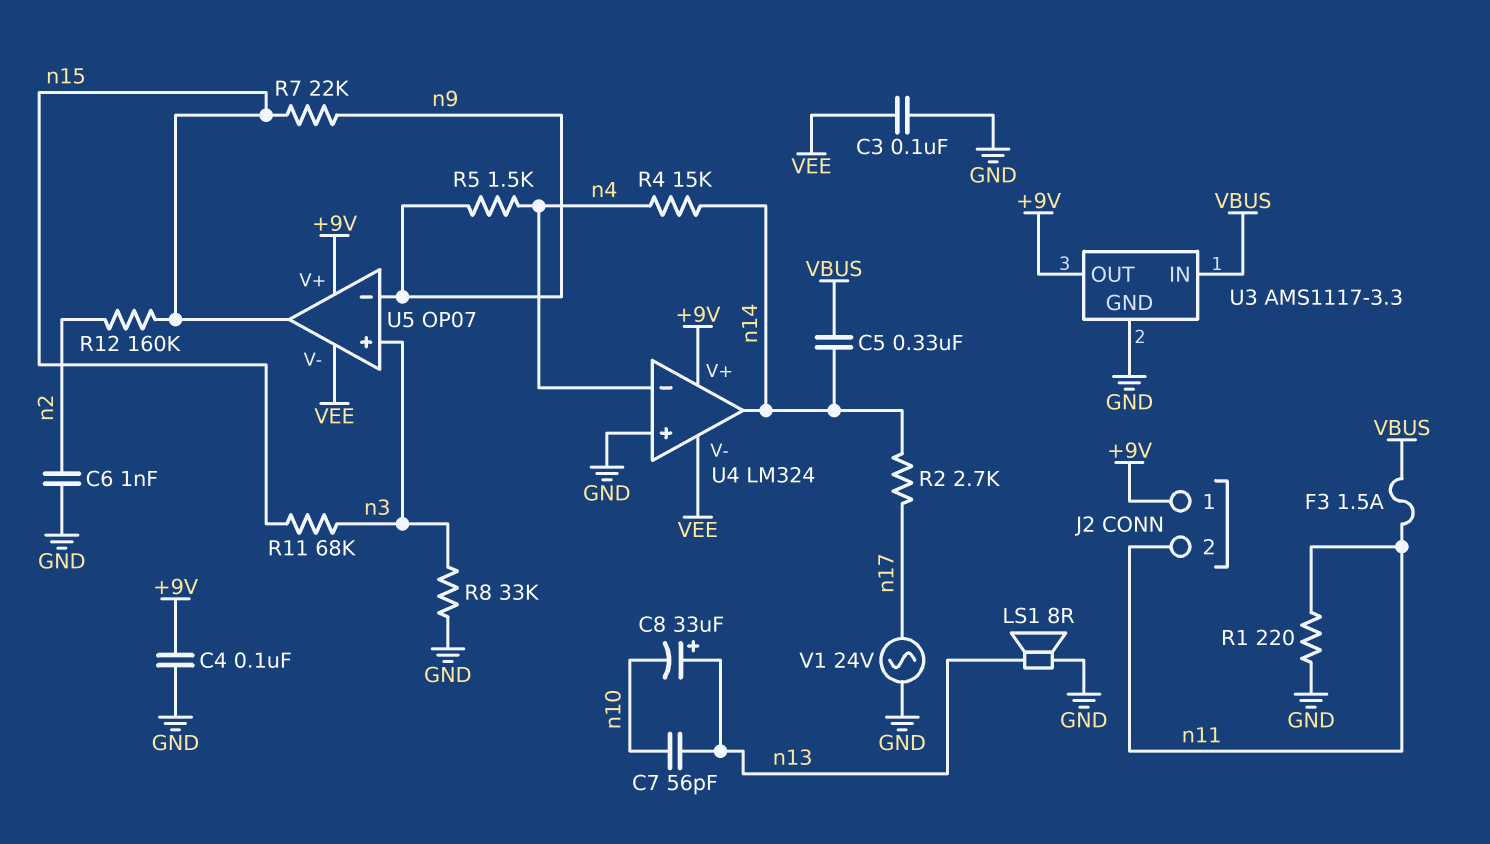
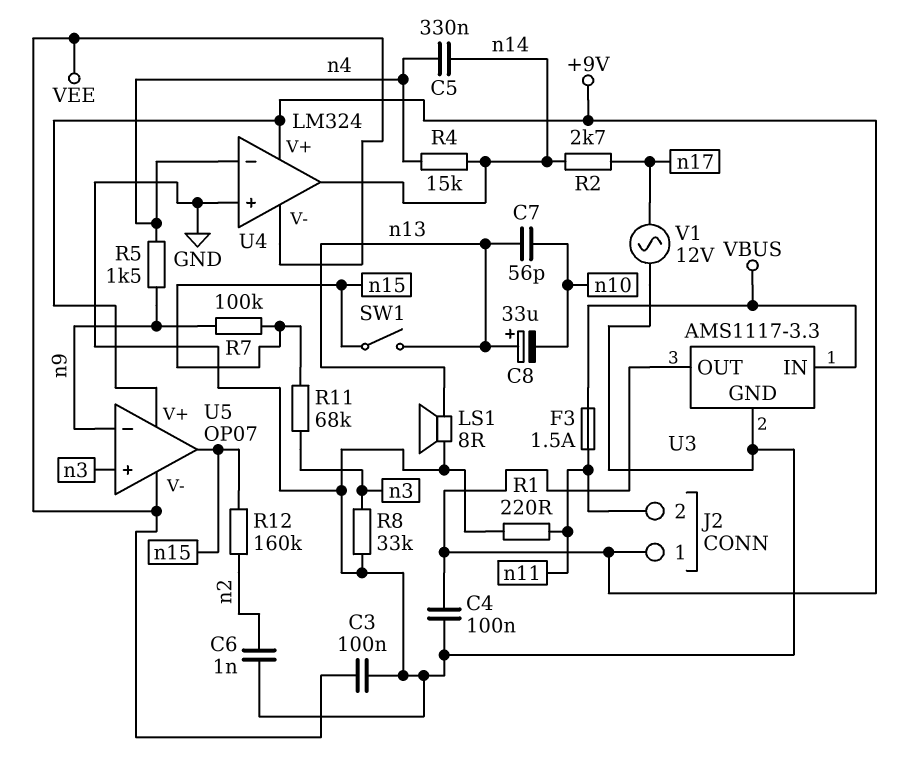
C5: 330nF (VBUS, n14) -> 330nF (n4, n14)
R7: 22k (n9, n15) -> 100k (n9, n15)
SW1: none -> switch (n13, n15)
V1: AC 24V (GND, n17) -> AC 12V (GND, n17)

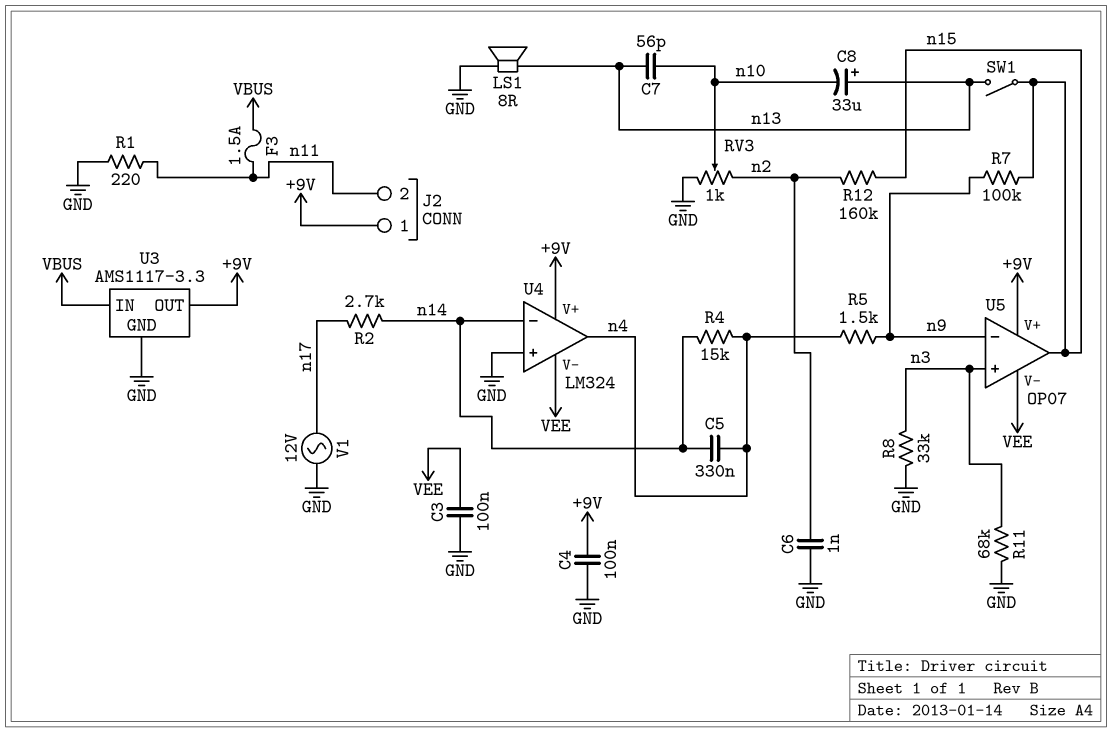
R11: 68k (n3, n15) -> 68k (GND, n3)
RV3: none -> 1k (GND, n2, wiper n10)
U4 pin in-: n4 -> n14
U4 pin out: n14 -> n4

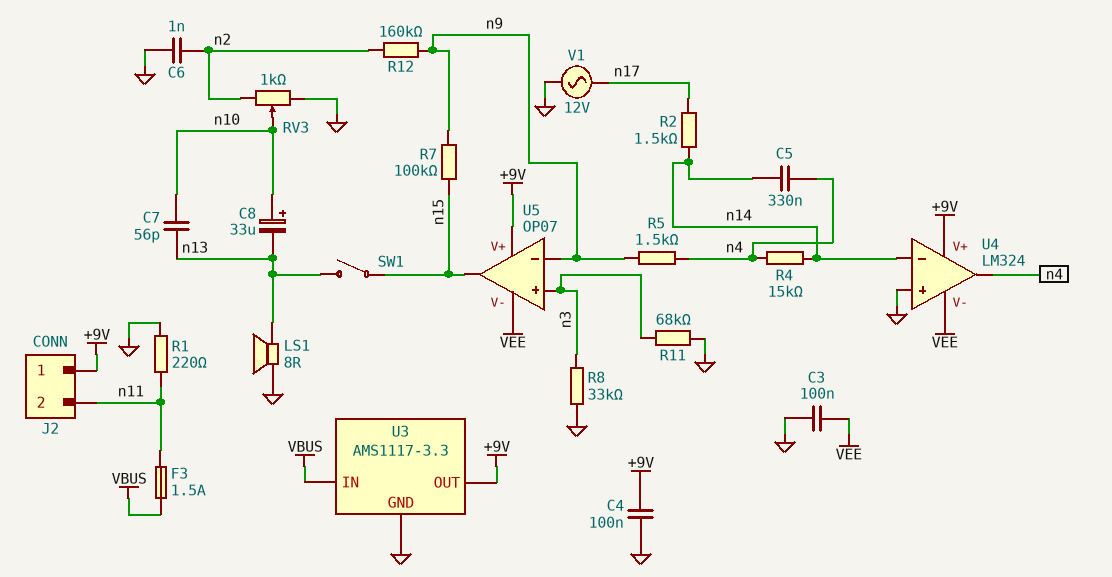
C8: 33uF (plus n13, minus n10) -> 33uF (plus n10, minus n13)
R2: 2.7k (n14, n17) -> 1.5k (n14, n17)
R12: 160k (n2, n15) -> 160k (n2, n9)

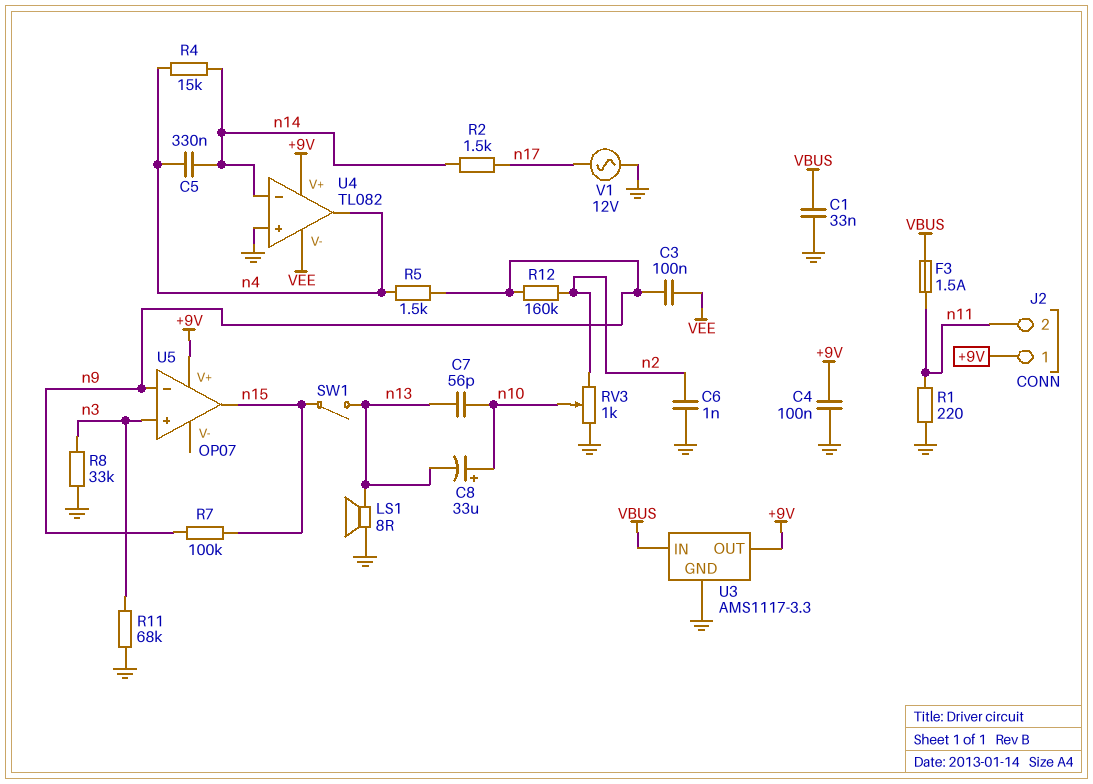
C1: none -> 33nF (GND, VBUS)
C3: 100nF (GND, VEE) -> 100nF (VEE, n9)
U4: LM324 -> TL082
U5 pin V-: VEE -> none

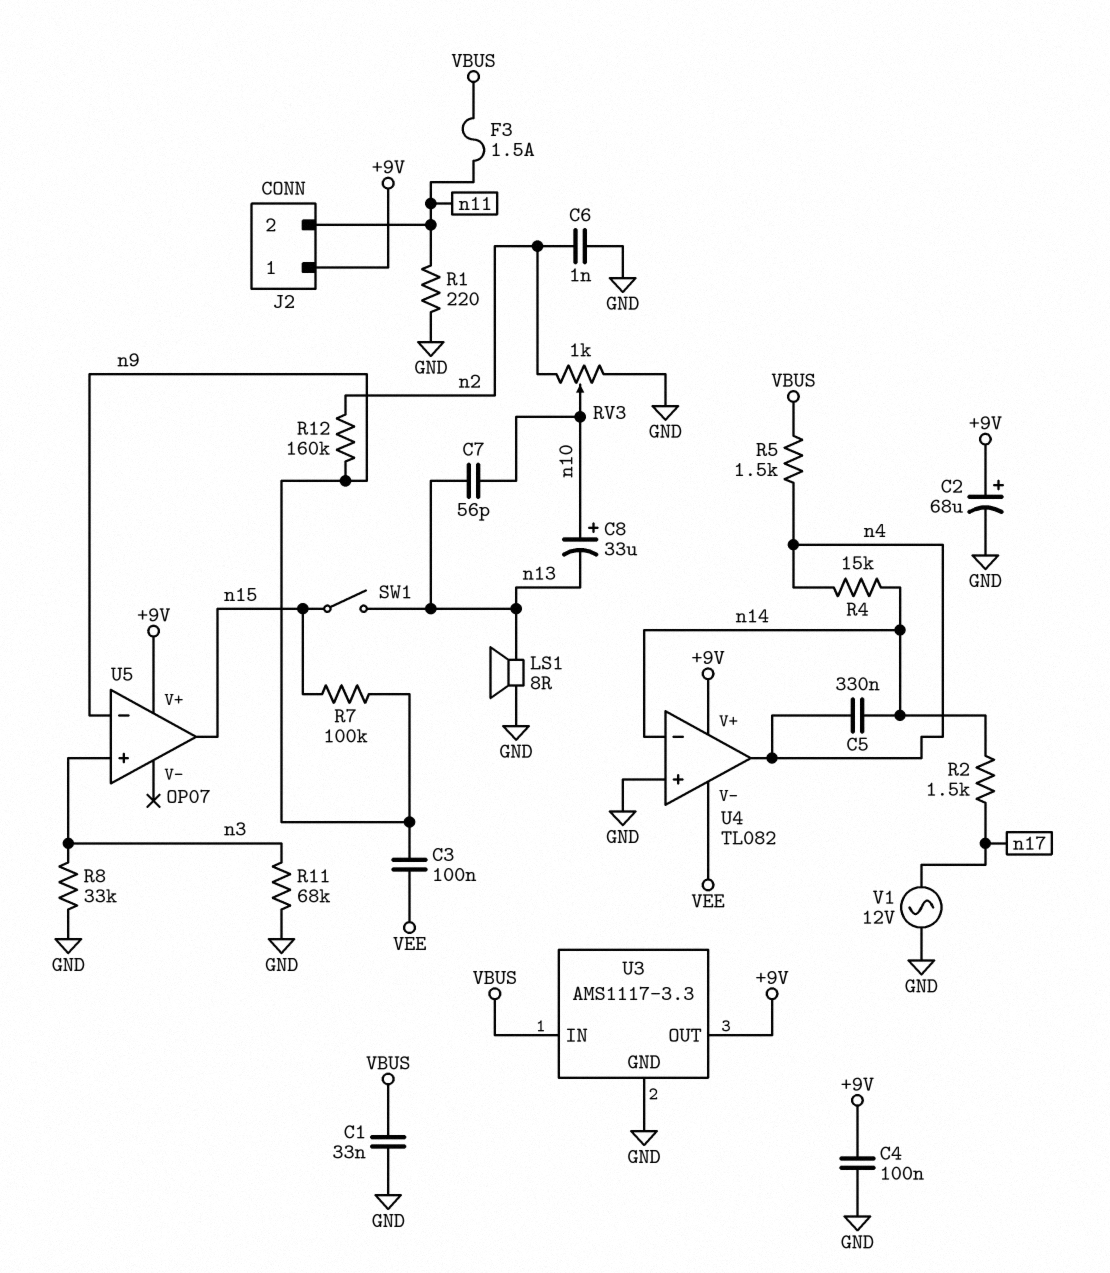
C2: none -> 68uF (plus +9V, minus GND)
R5: 1.5k (n4, n9) -> 1.5k (VBUS, n4)

